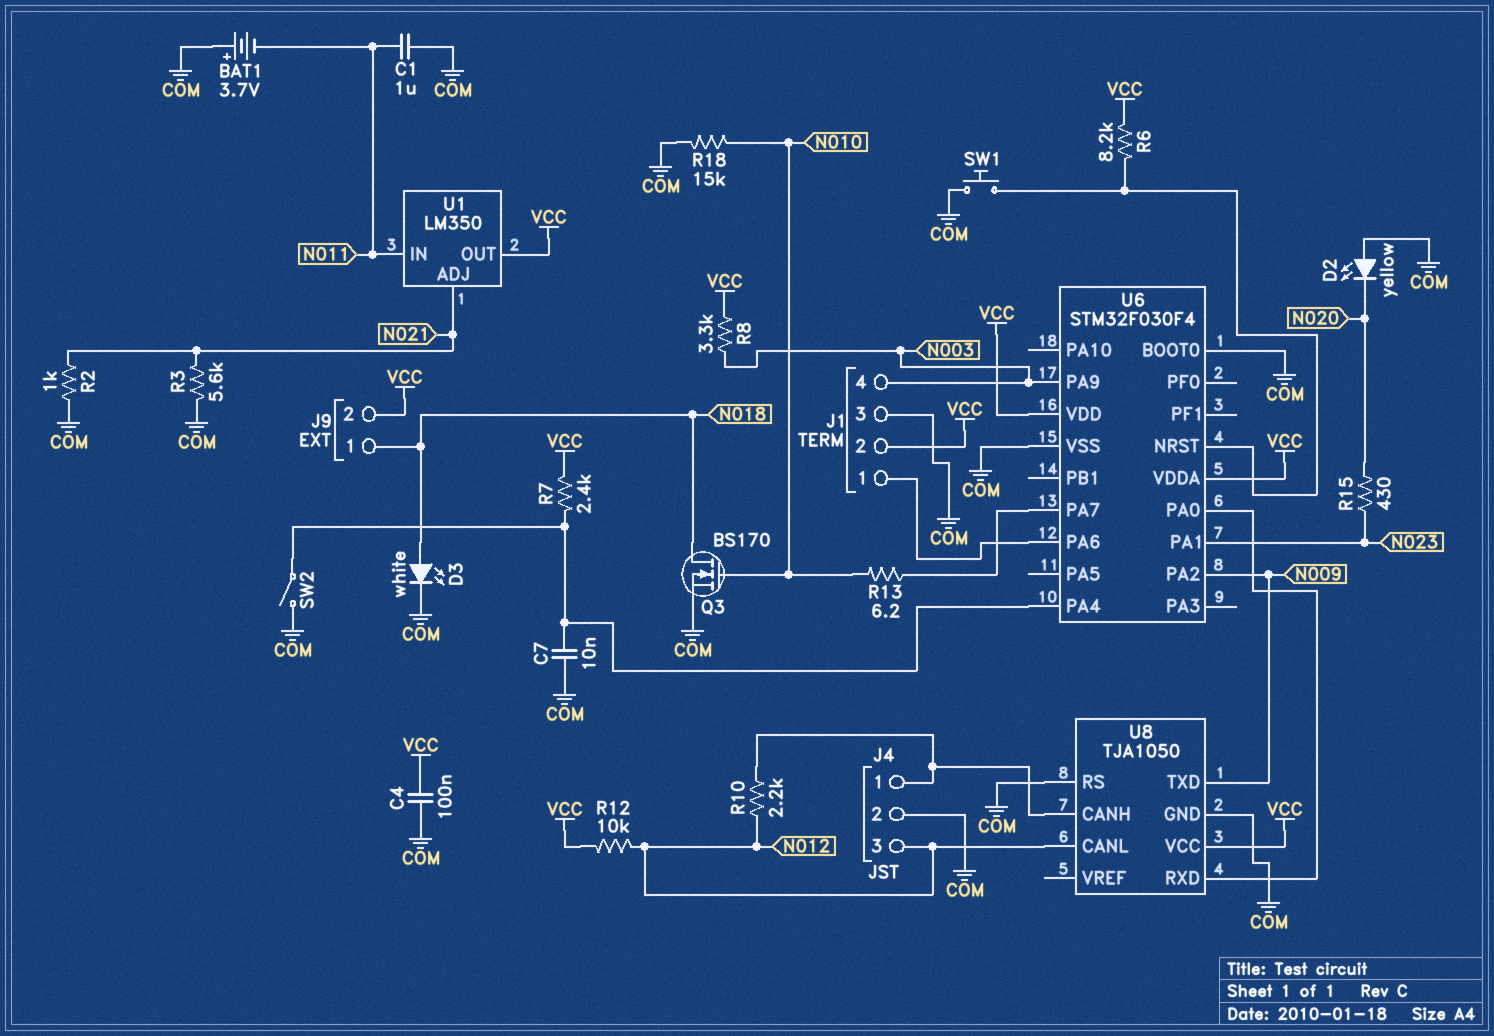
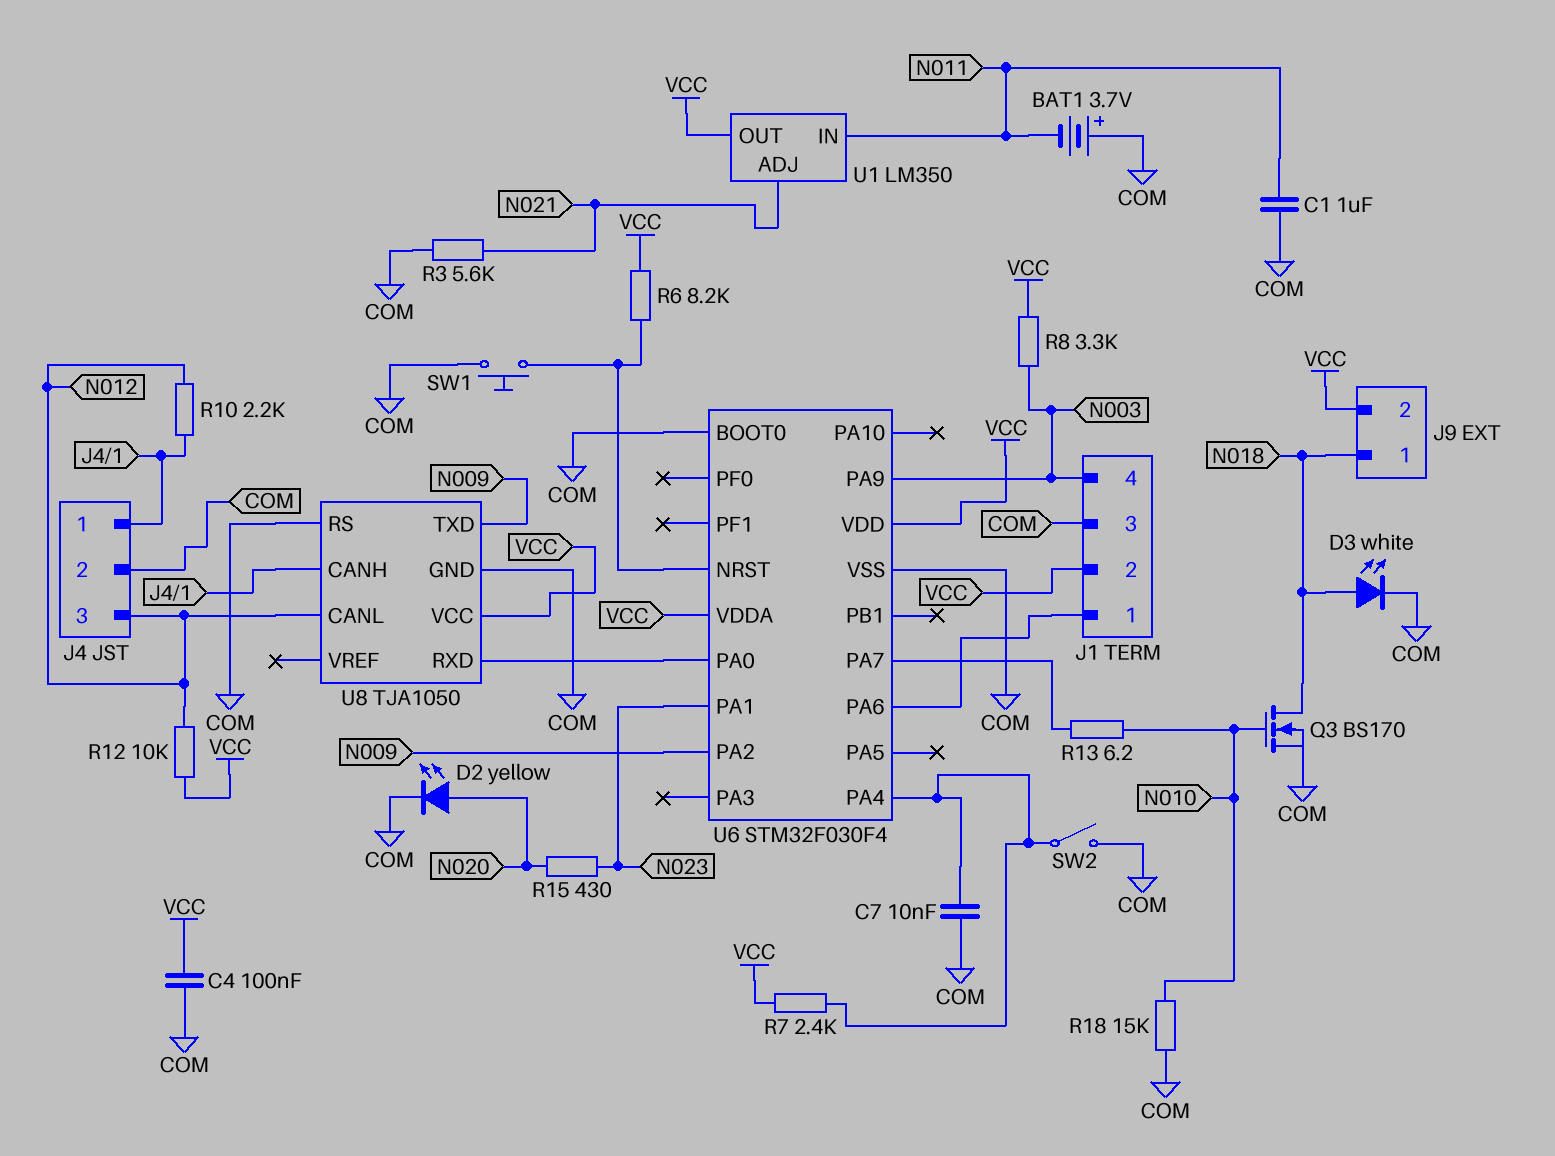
D2: LED yellow (A COM, K N020) -> LED yellow (A N020, K COM)
R2: 1k (COM, N021) -> none

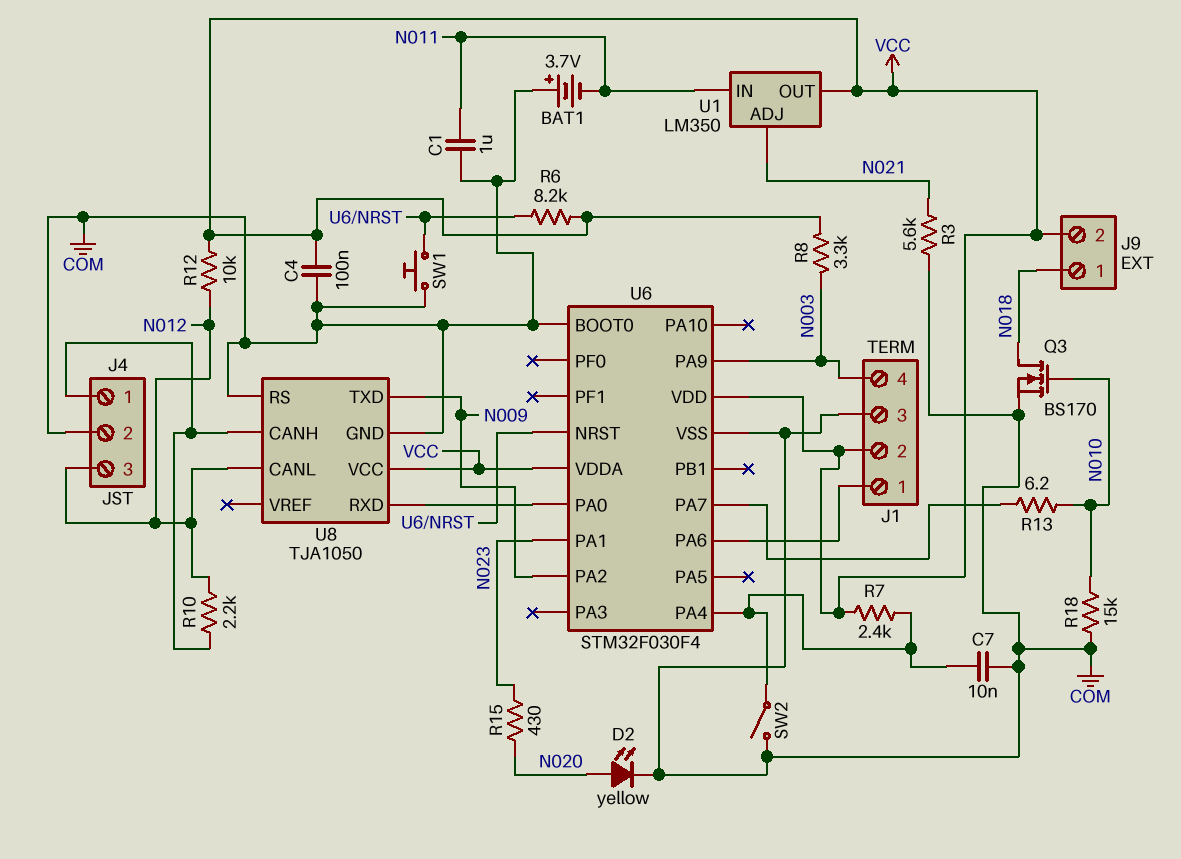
D3: LED white (A N018, K COM) -> none

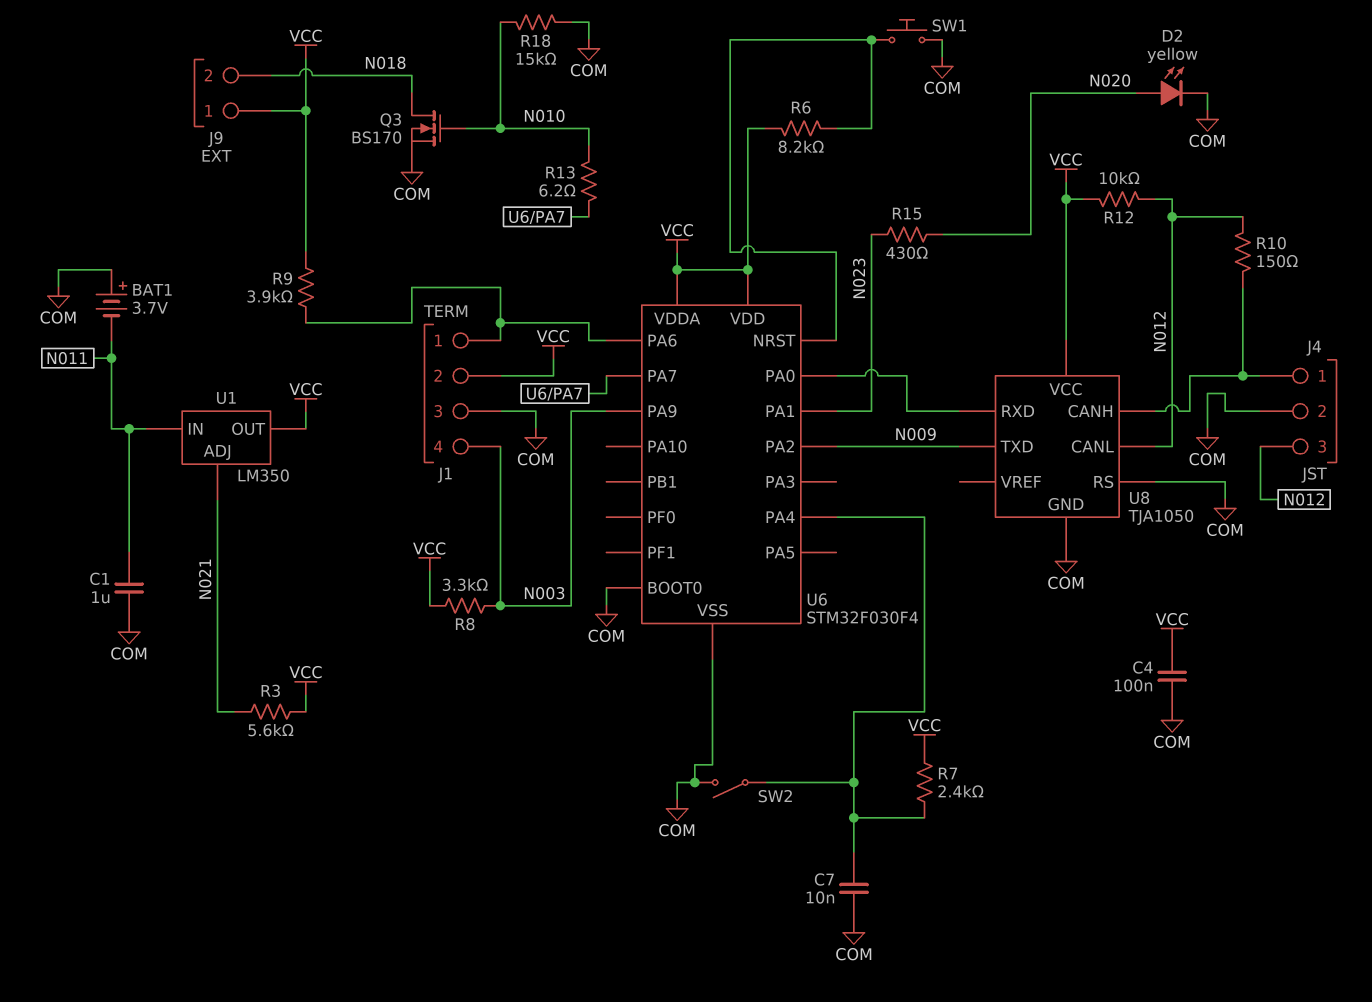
J9 pin 1: N018 -> VCC
J9 pin 2: VCC -> N018
R3: 5.6k (COM, N021) -> 5.6k (N021, VCC)
R9: none -> 3.9k (J1/1, VCC)
R10: 2.2k (J4/1, N012) -> 150 (J4/1, N012)

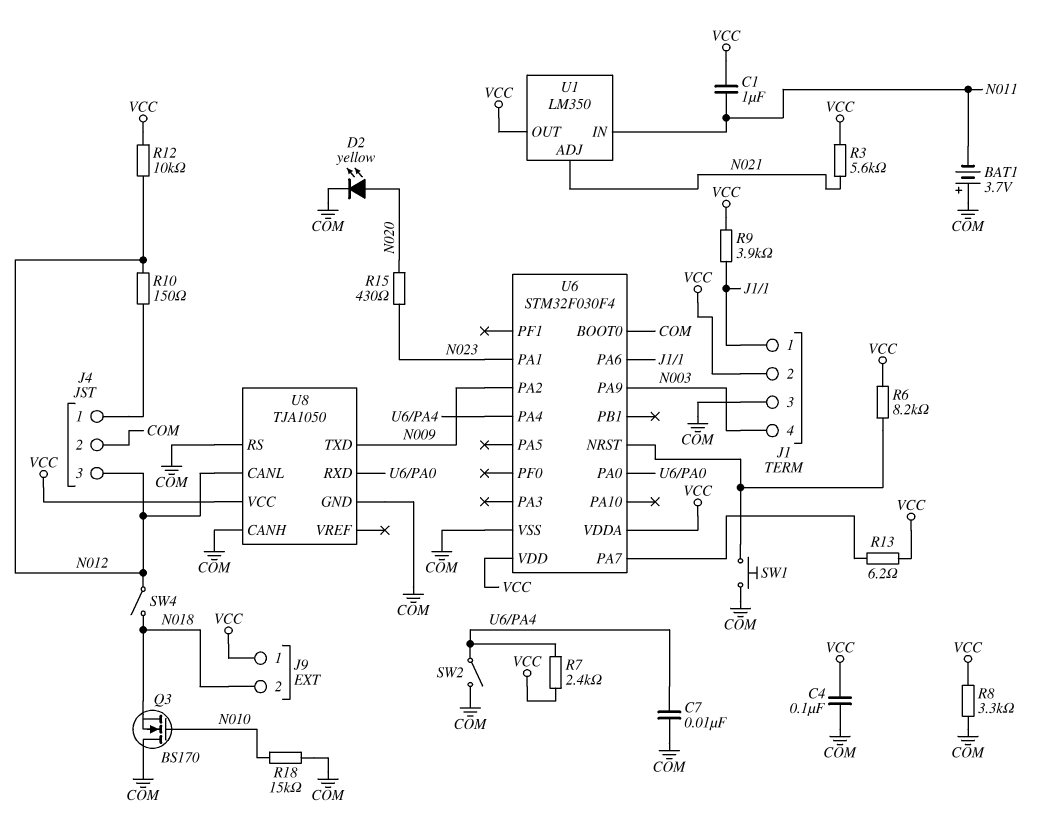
C1: 1uF (COM, N011) -> 1uF (N011, VCC)
Q3: NMOS BS170 (G N010, D N018, S COM) -> NMOS BS170 (G N010, D COM, S N018)
R8: 3.3k (N003, VCC) -> 3.3k (COM, VCC)
R13: 6.2 (N010, U6/PA7) -> 6.2 (U6/PA7, VCC)
SW4: none -> switch (N012, N018)
U8 pin CANH: J4/1 -> COM

